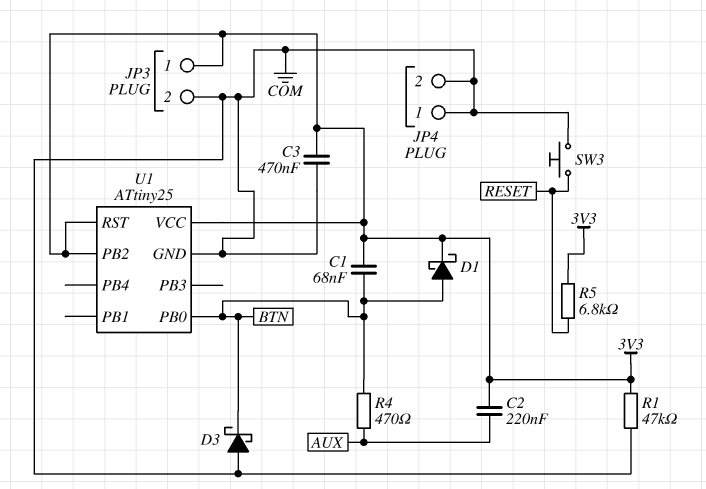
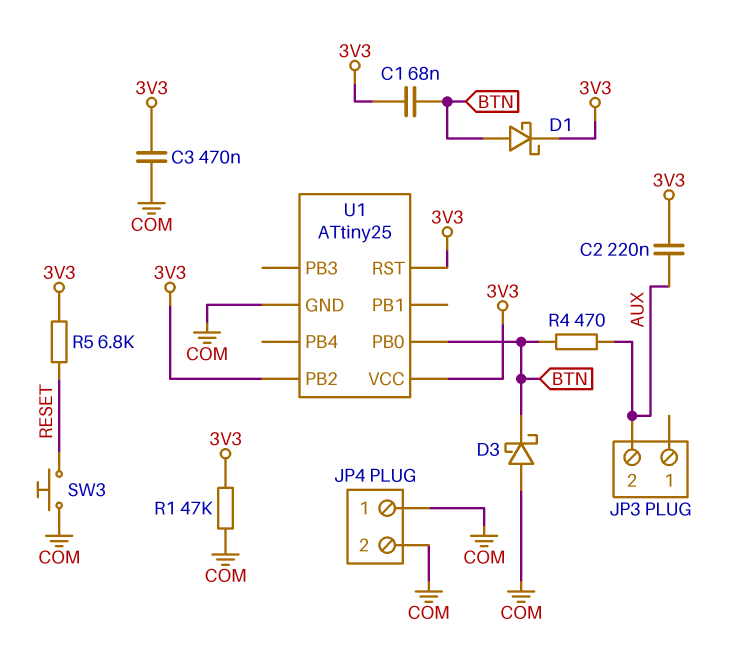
JP3 pin 1: 3V3 -> none
JP3 pin 2: COM -> AUX

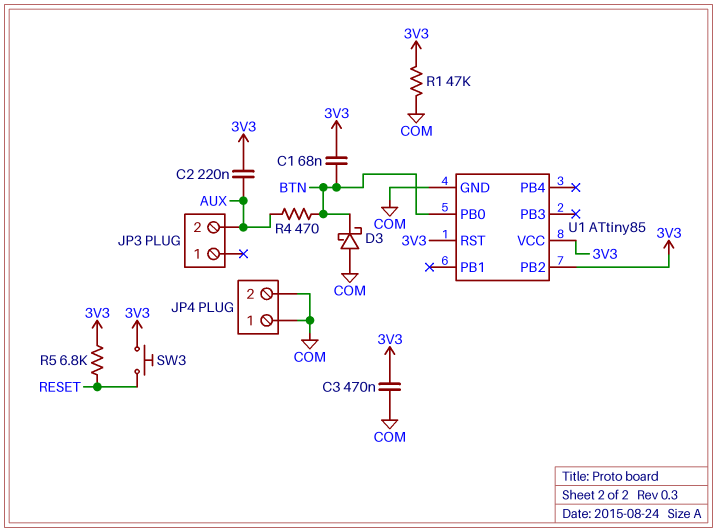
D1: schottky (A BTN, K 3V3) -> none
SW3: button (COM, RESET) -> button (3V3, RESET)
U1: ATtiny25 -> ATtiny85

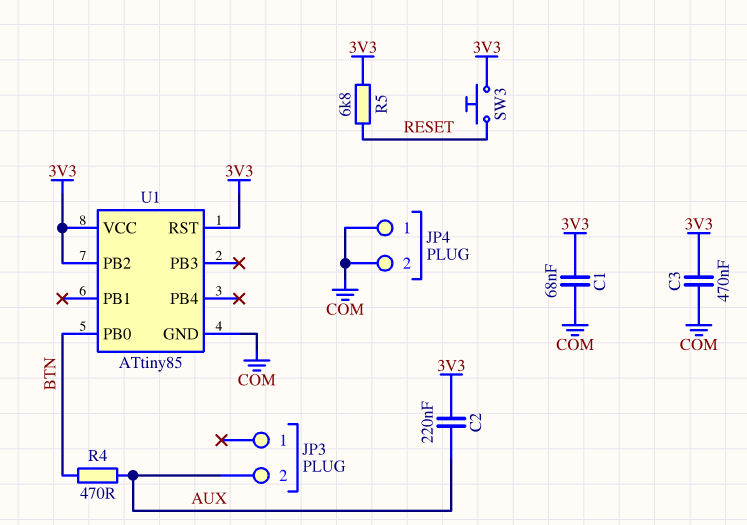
C1: 68nF (3V3, BTN) -> 68nF (3V3, COM)
D3: schottky (A COM, K BTN) -> none
R1: 47k (3V3, COM) -> none

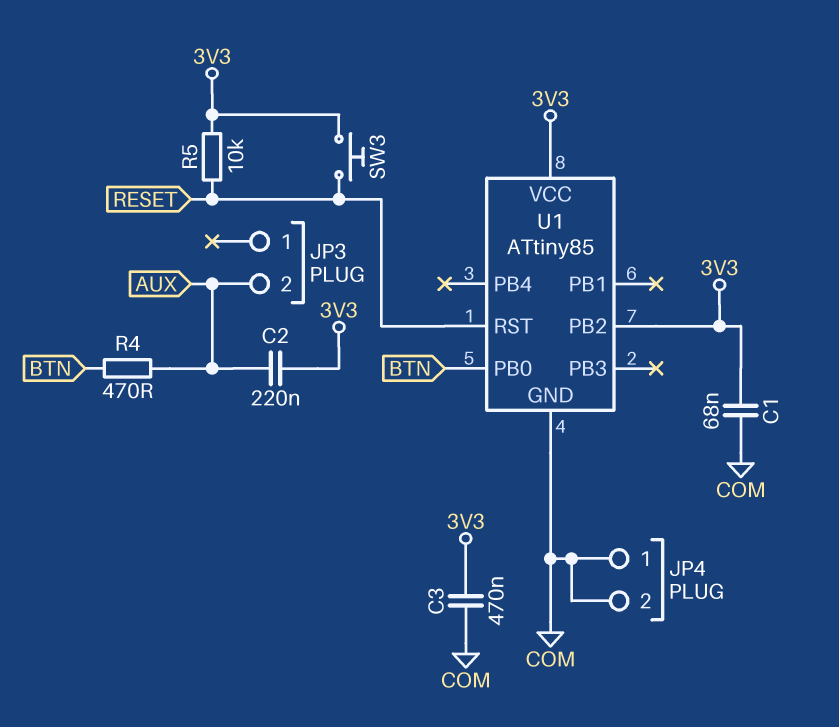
R5: 6.8k (3V3, RESET) -> 10k (3V3, RESET)
U1 pin RST: 3V3 -> RESET

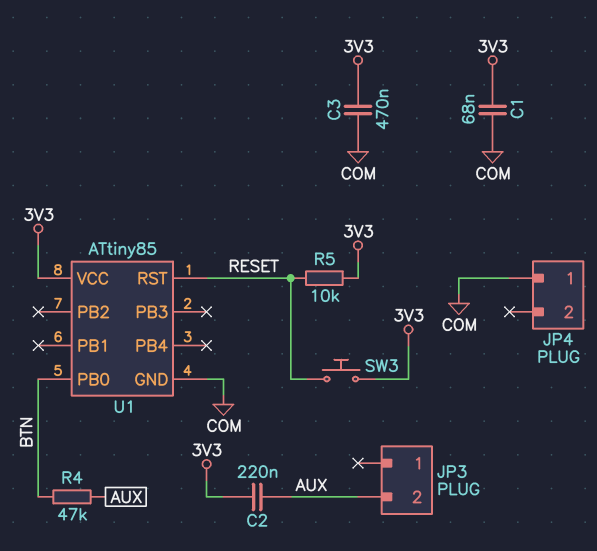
JP4 pin 2: COM -> none
R4: 470 (AUX, BTN) -> 47k (AUX, BTN)
U1 pin PB2: 3V3 -> none

